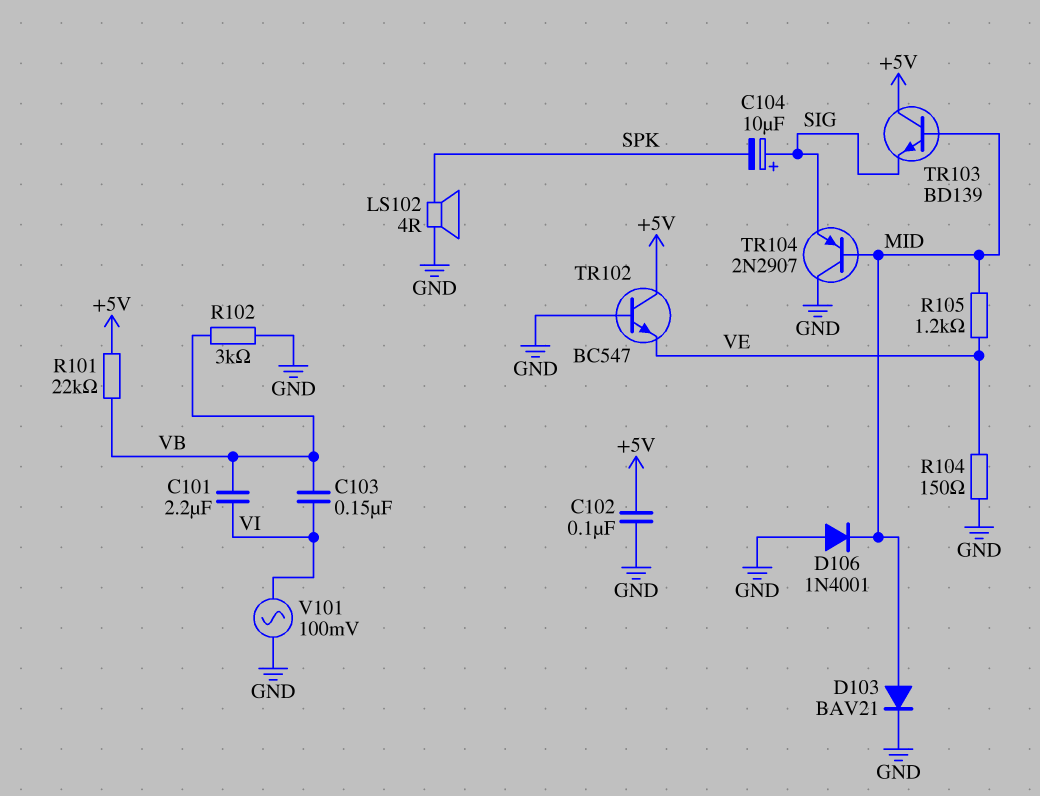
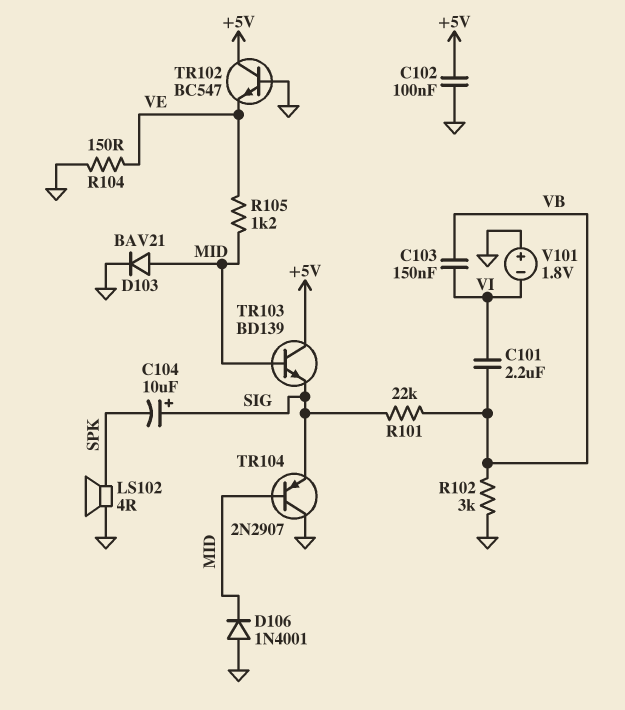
R101: 22k (+5V, VB) -> 22k (SIG, VB)
V101: AC 100mV (GND, VI) -> 1.8V (plus GND, minus VI)

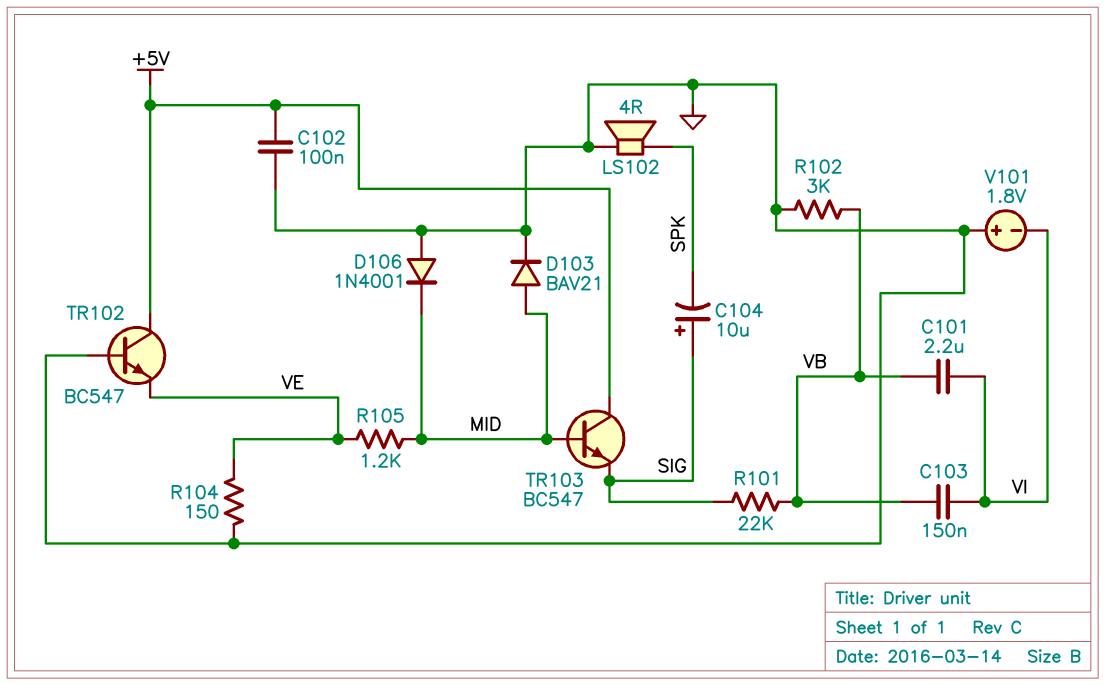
TR103: NPN BD139 (B MID, C +5V, E SIG) -> NPN BC547 (B MID, C +5V, E SIG)
TR104: PNP 2N2907 (B MID, C GND, E SIG) -> none

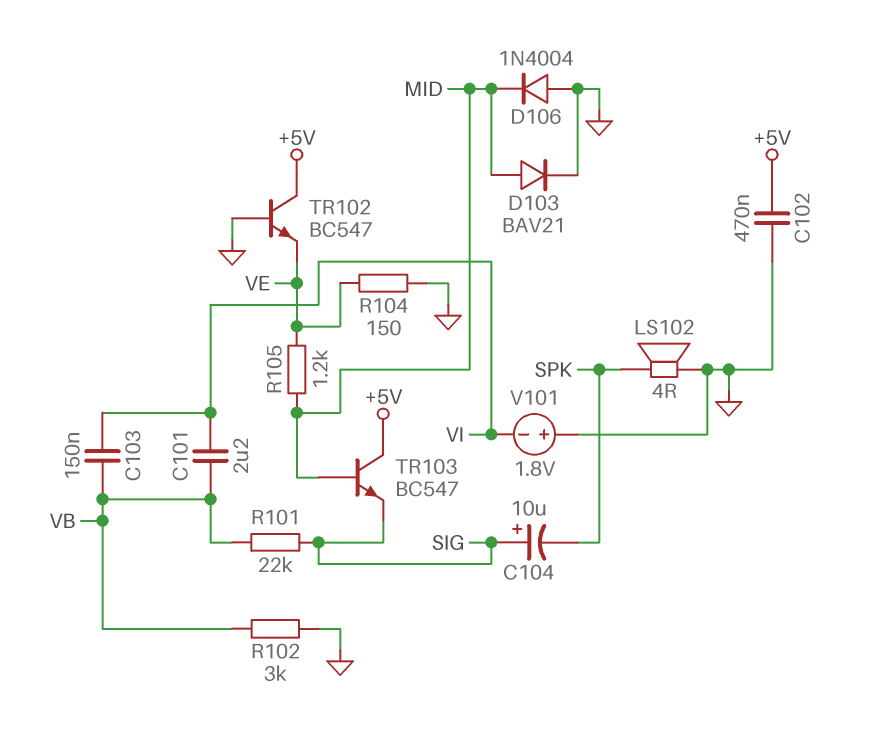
C102: 100nF (+5V, GND) -> 470nF (+5V, GND)
D106: diode 1N4001 (A GND, K MID) -> diode 1N4004 (A GND, K MID)

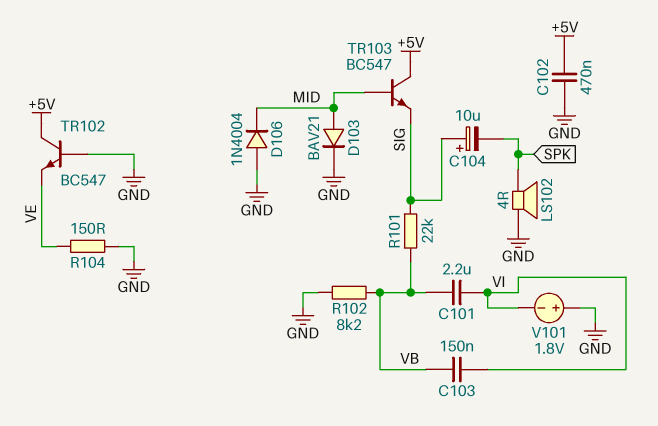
R102: 3k (GND, VB) -> 8.2k (GND, VB)
R105: 1.2k (MID, VE) -> none

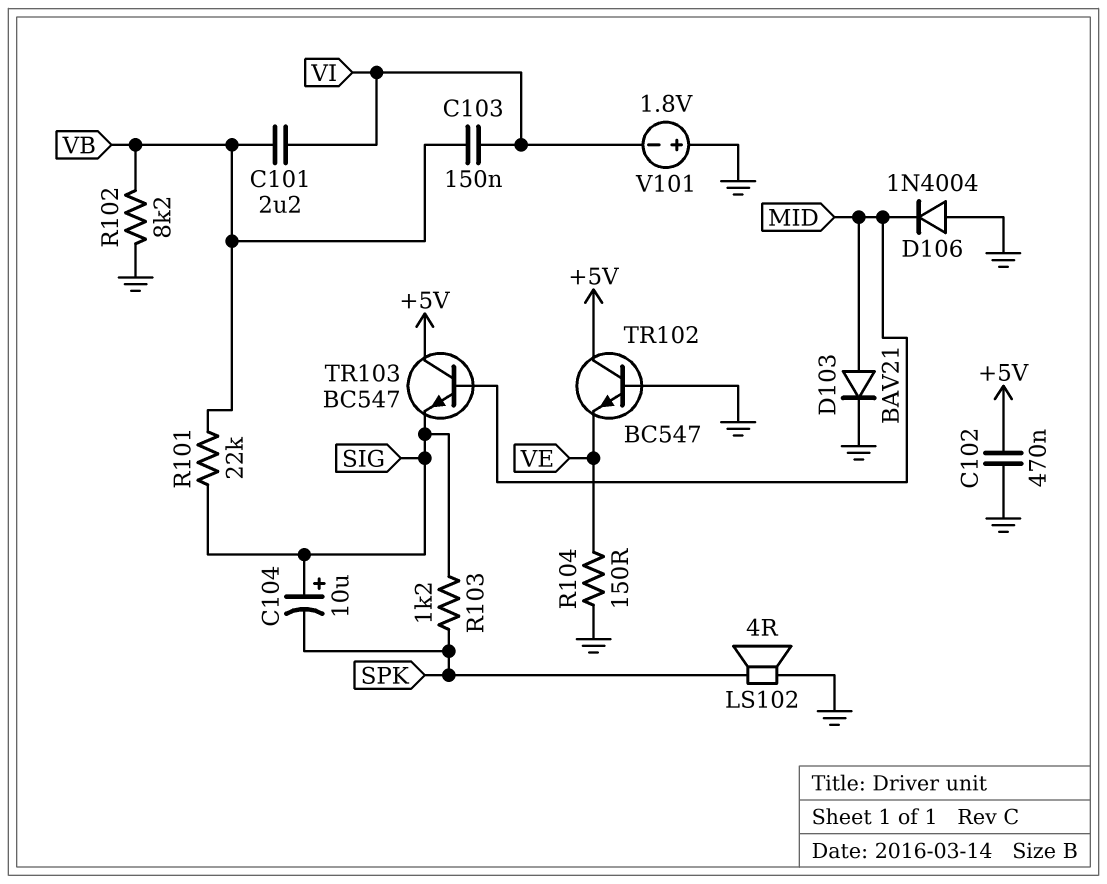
R103: none -> 1.2k (SIG, SPK)

